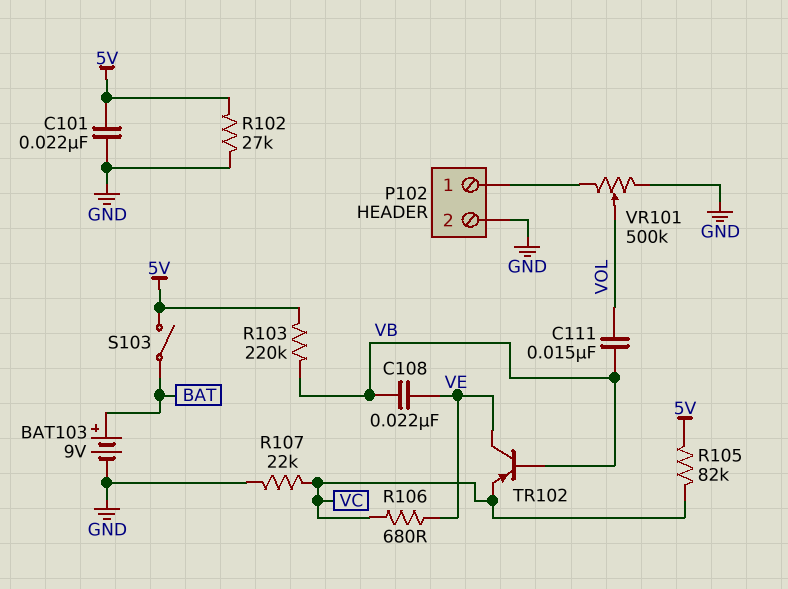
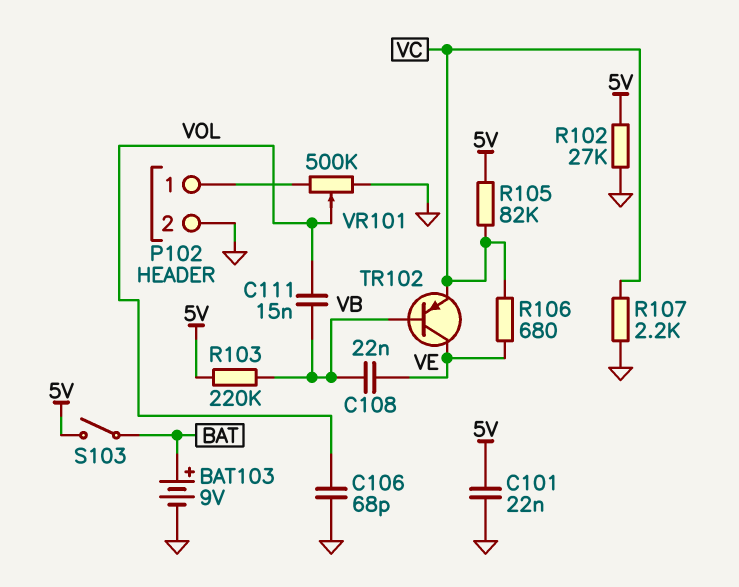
C106: none -> 68pF (GND, VOL)
R107: 22k (GND, VC) -> 2.2k (GND, VC)

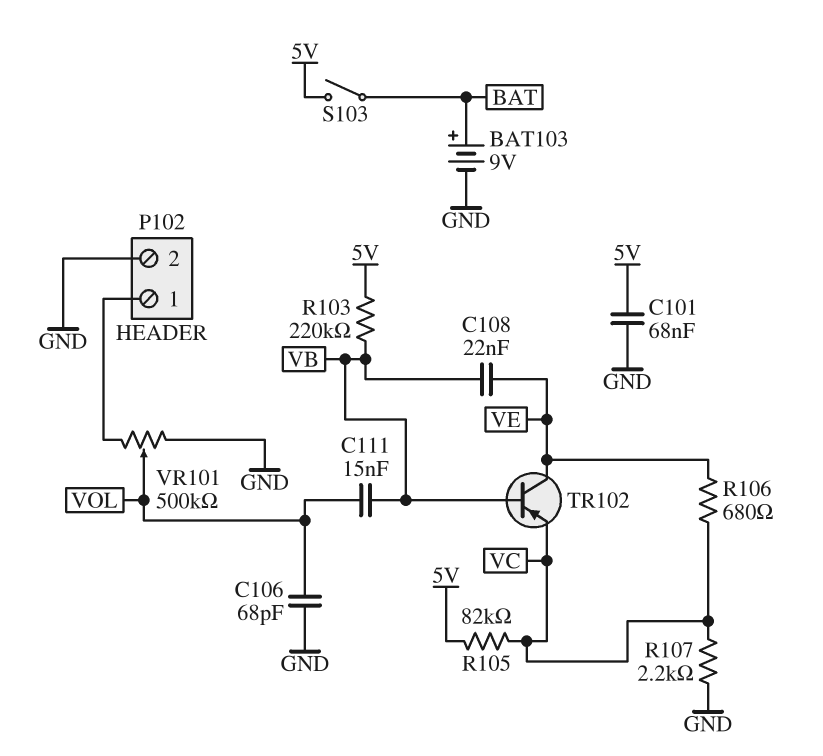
C101: 22nF (5V, GND) -> 68nF (5V, GND)
R102: 27k (5V, GND) -> none

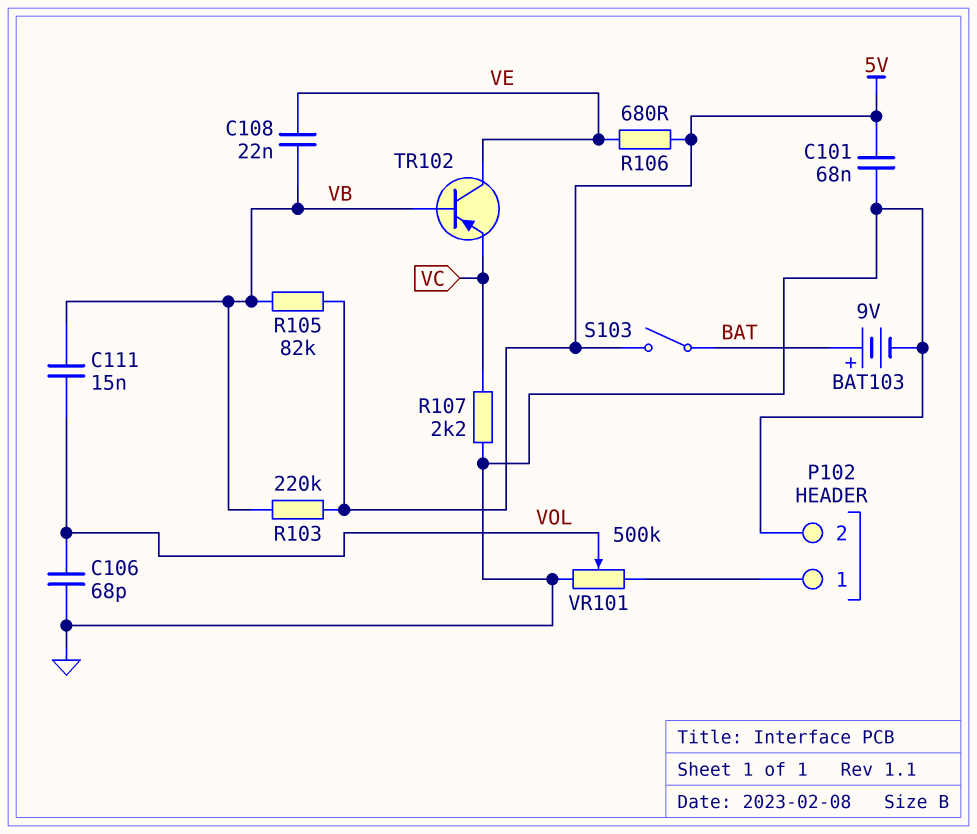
R105: 82k (5V, VC) -> 82k (5V, VB)
R106: 680 (VC, VE) -> 680 (5V, VE)

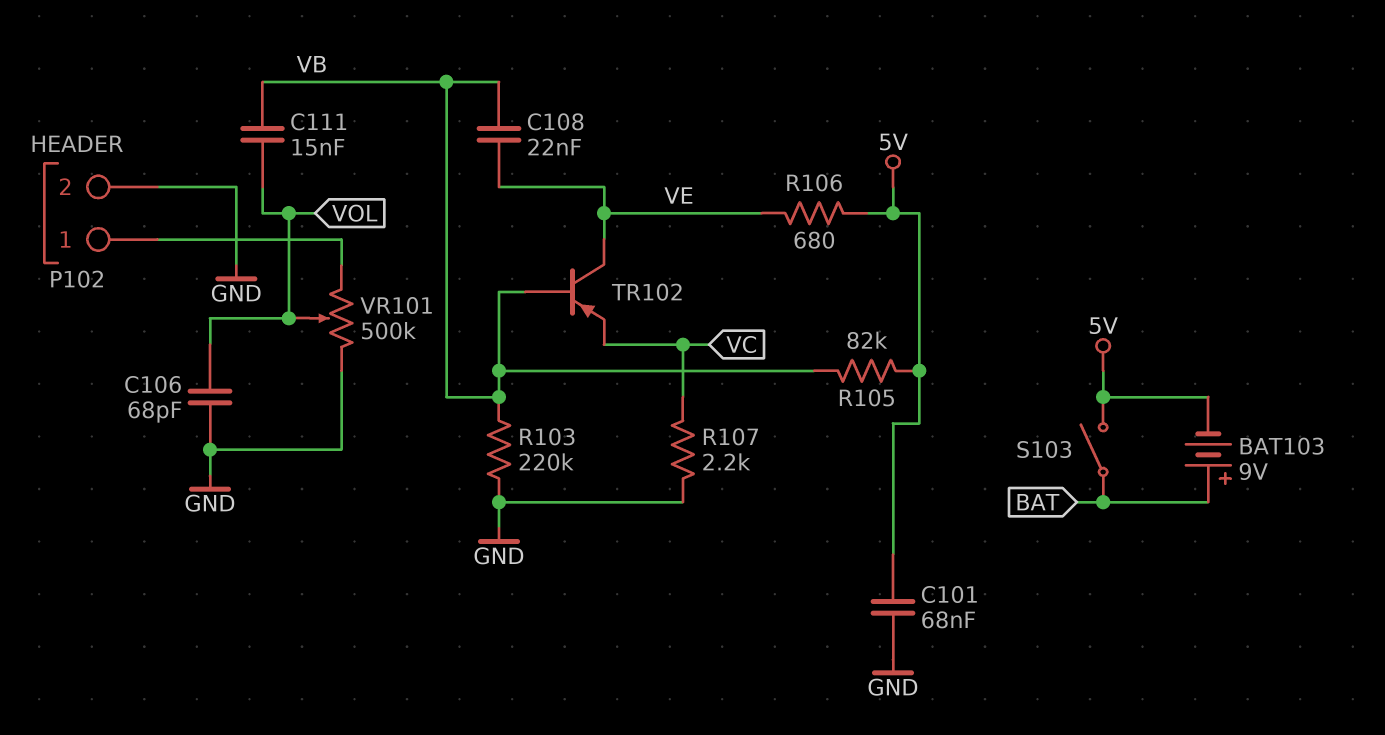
BAT103: 9V (plus BAT, minus GND) -> 9V (plus BAT, minus 5V)
R103: 220k (5V, VB) -> 220k (GND, VB)

